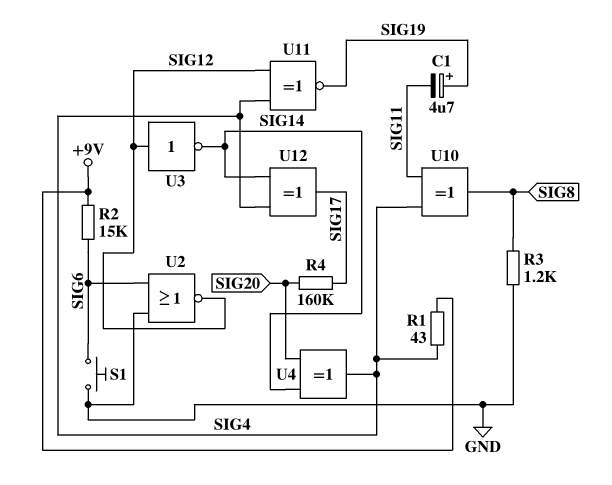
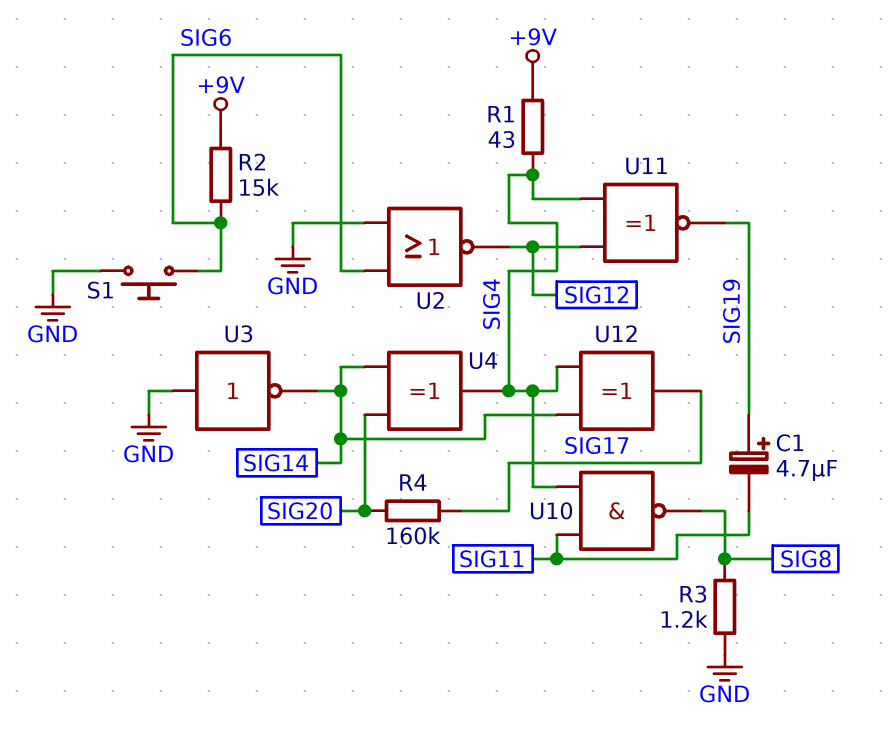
U3: NOT (in SIG12, out SIG14) -> NOT (in GND, out SIG14)
U10: XOR (in SIG4, in SIG11, out SIG8) -> NAND (in SIG4, in SIG11, out SIG8)

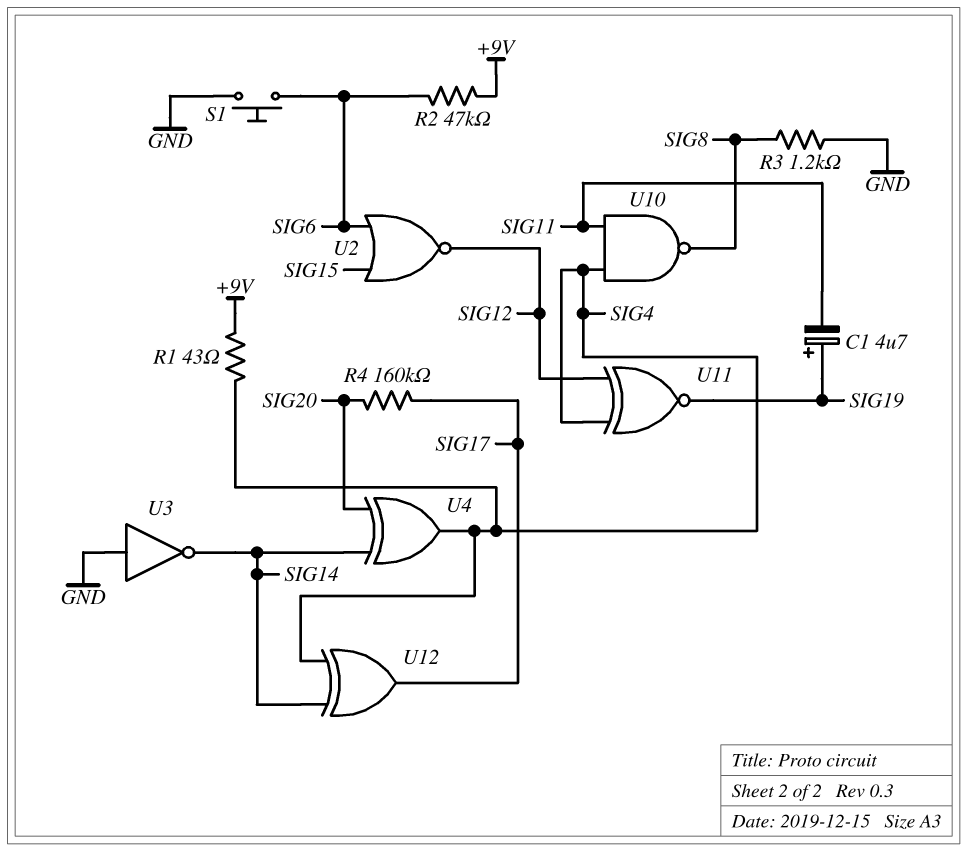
R2: 15k (+9V, SIG6) -> 47k (+9V, SIG6)
U2: NOR (in GND, in SIG6, out SIG12) -> NOR (in SIG6, in SIG15, out SIG12)

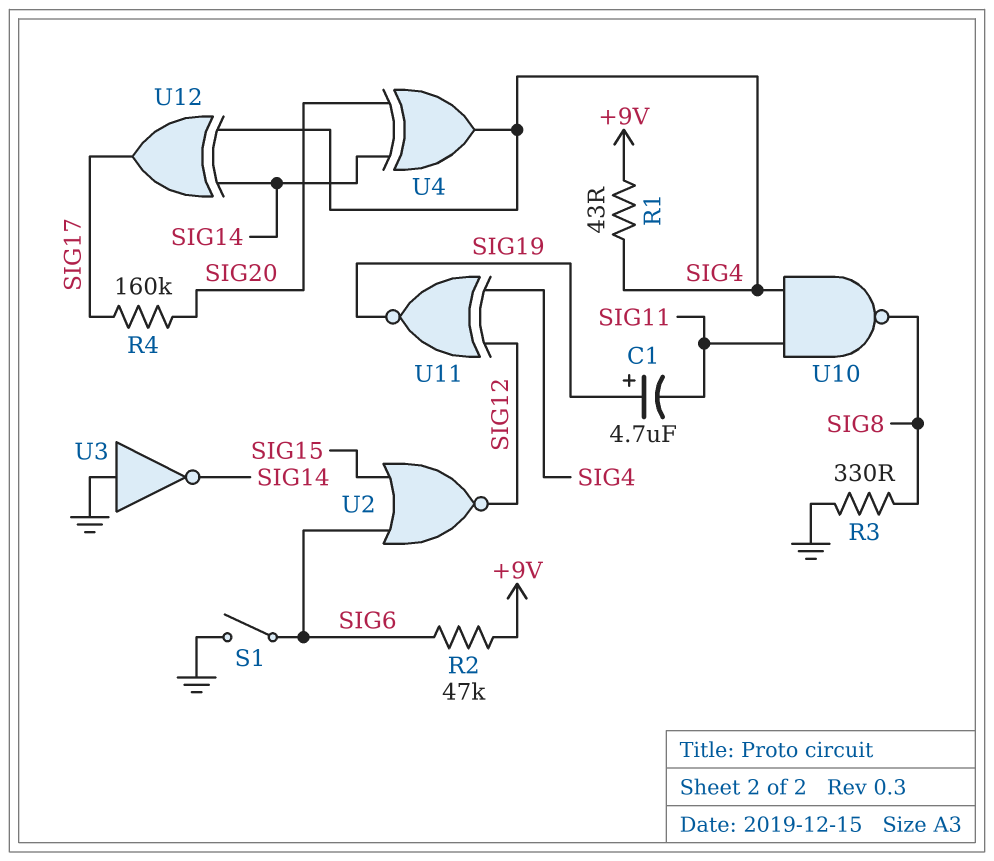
R3: 1.2k (GND, SIG8) -> 330 (GND, SIG8)
S1: button (GND, SIG6) -> switch (GND, SIG6)

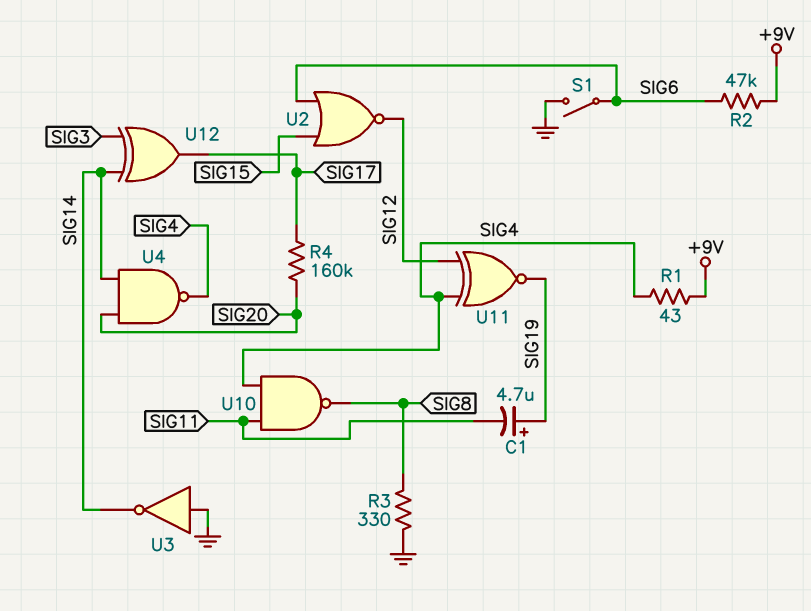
U4: XOR (in SIG14, in SIG20, out SIG4) -> NAND (in SIG14, in SIG20, out SIG4)
U12: XOR (in SIG4, in SIG14, out SIG17) -> XOR (in SIG3, in SIG14, out SIG17)

